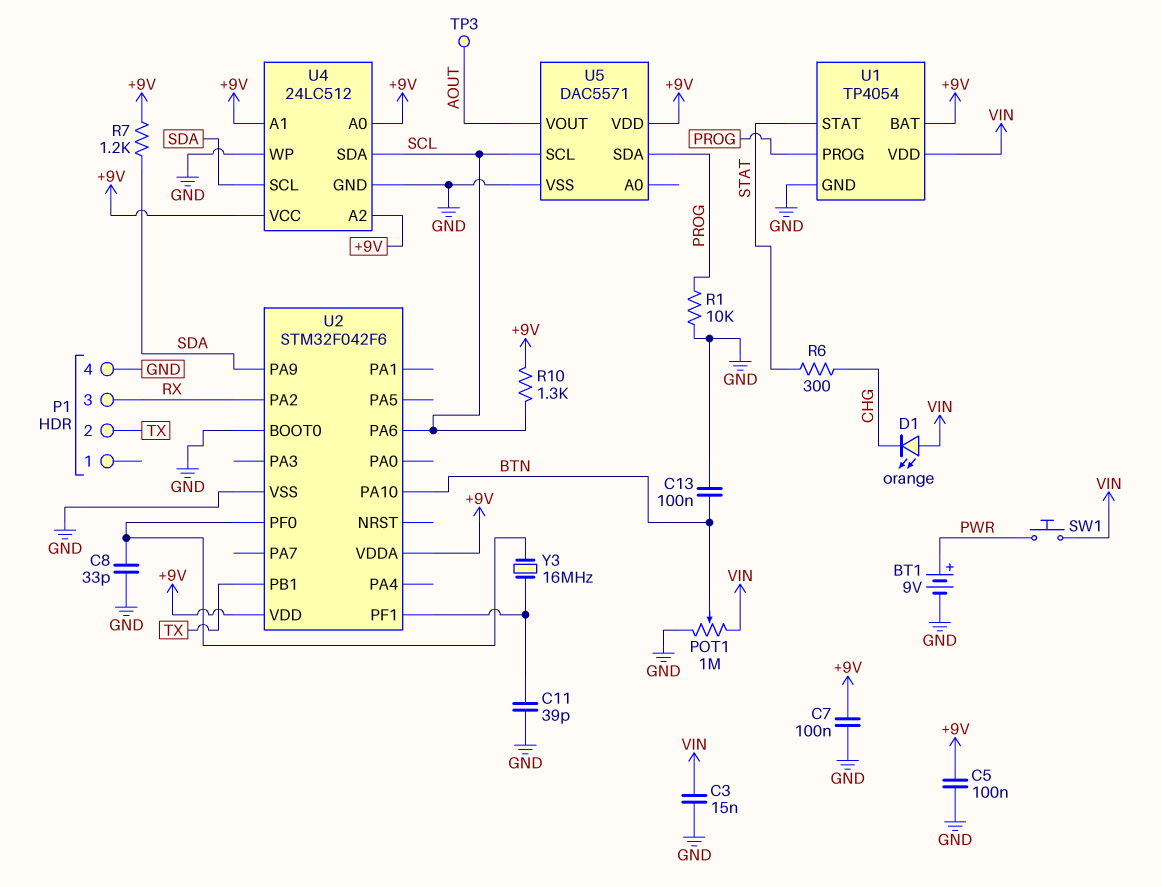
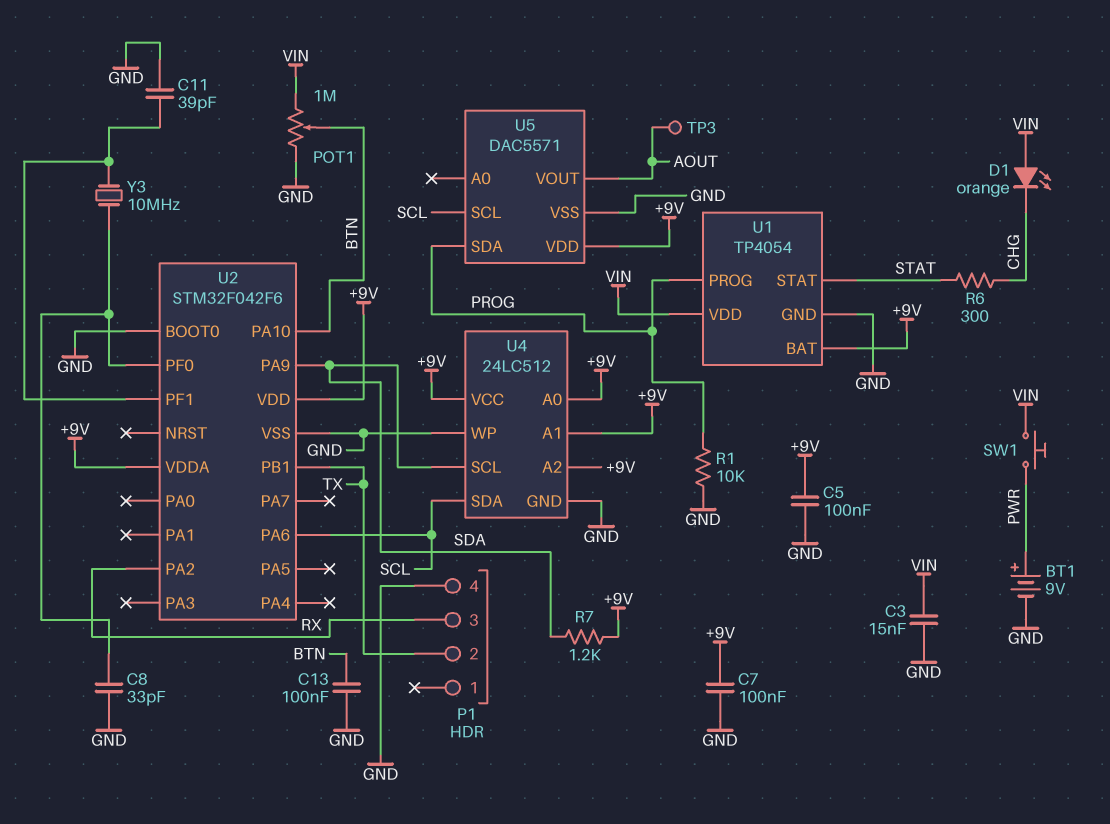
R10: 1.3k (+9V, SCL) -> none
Y3: 16MHz (U2/PF0, U2/PF1) -> 10MHz (U2/PF0, U2/PF1)

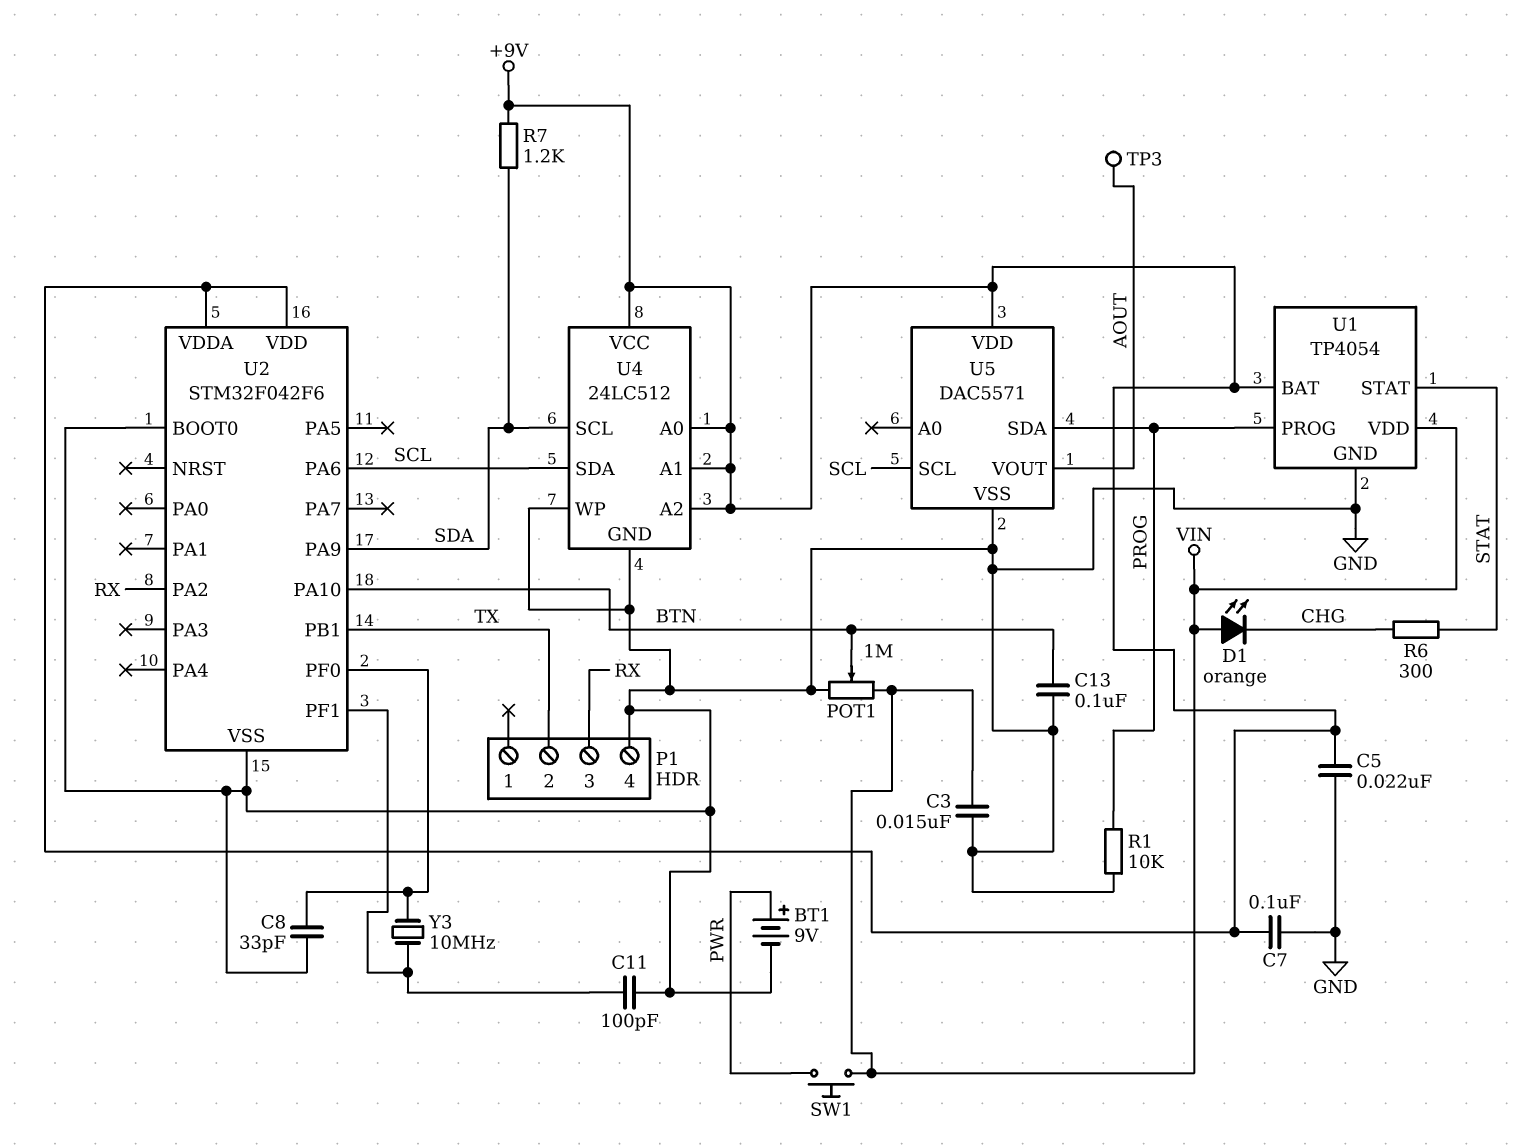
C5: 100nF (+9V, GND) -> 22nF (+9V, GND)
C11: 39pF (GND, U2/PF1) -> 100pF (GND, U2/PF1)

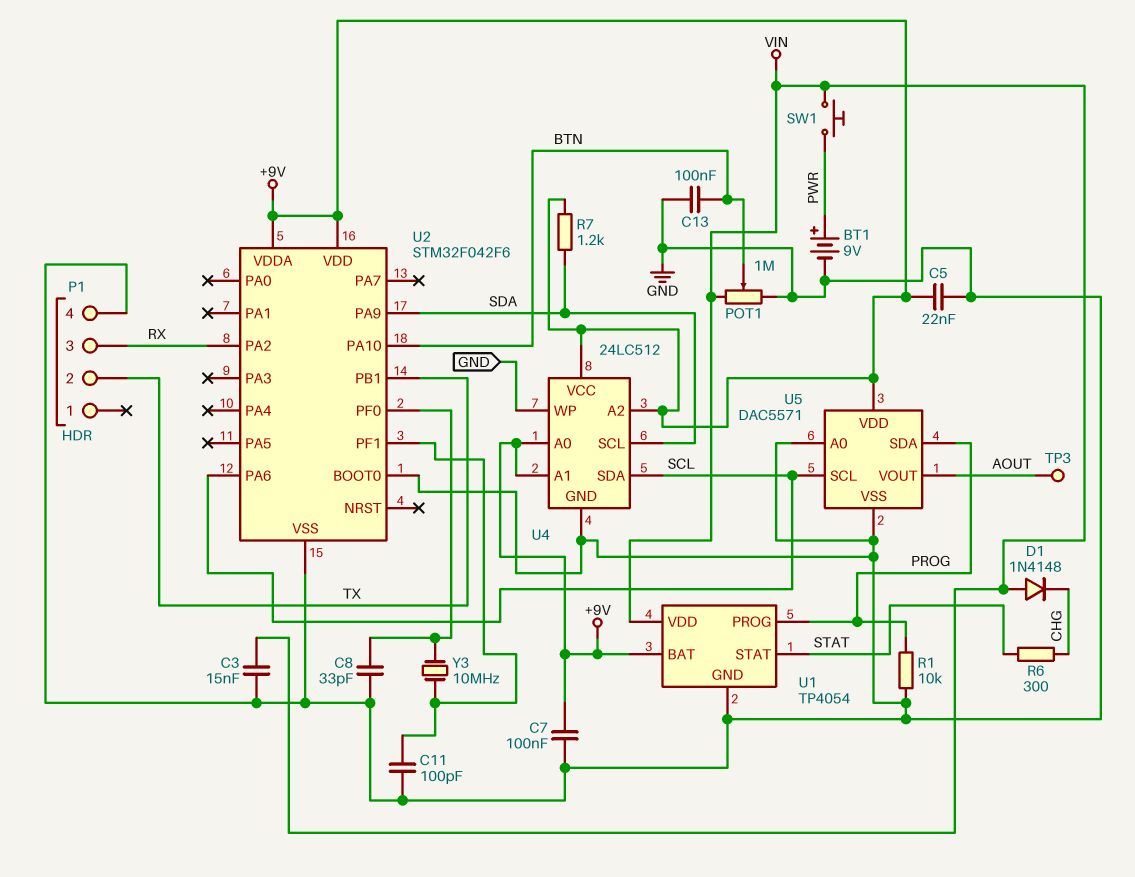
D1: LED orange (A VIN, K CHG) -> diode 1N4148 (A VIN, K CHG)
U5 pin A0: none -> GND

